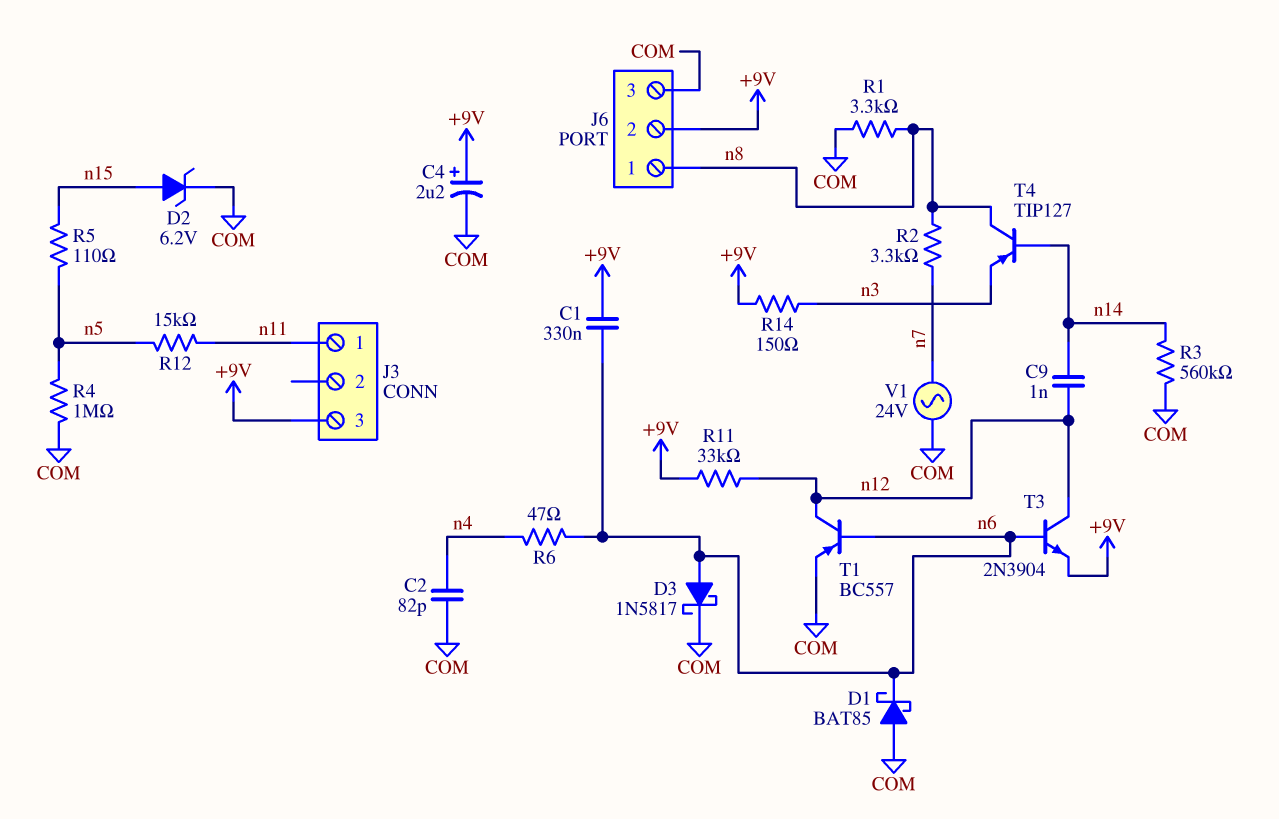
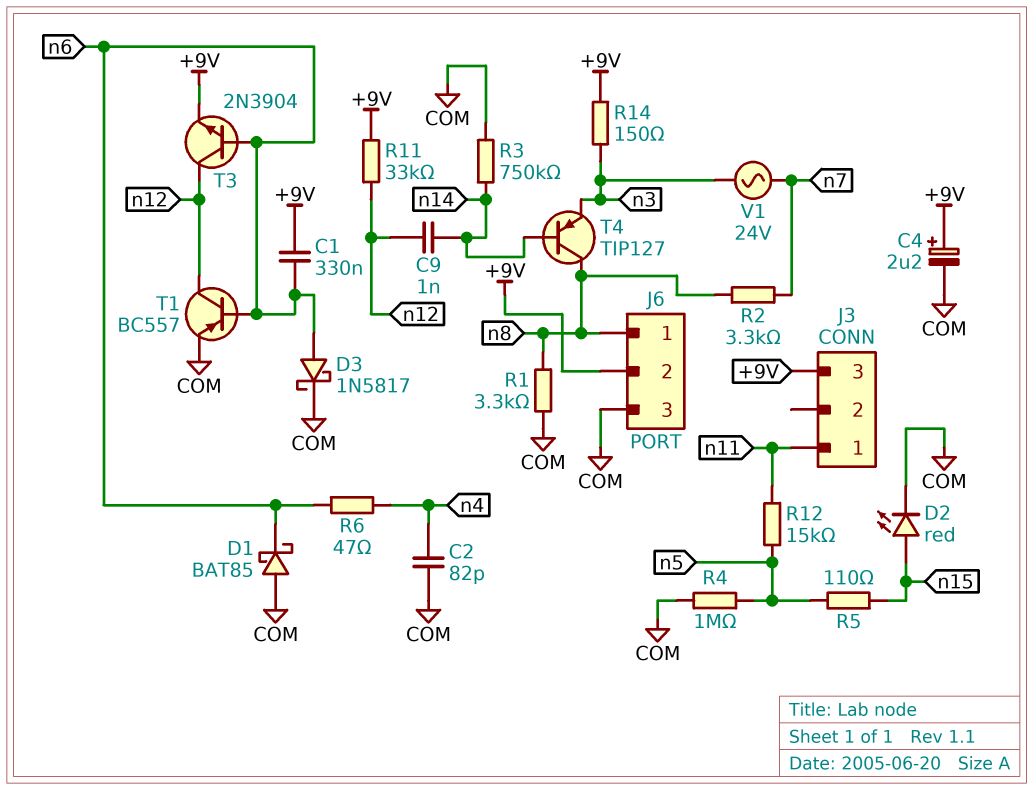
D2: zener 6.2V (A n15, K COM) -> LED red (A n15, K COM)
R3: 560k (COM, n14) -> 750k (COM, n14)
V1: AC 24V (COM, n7) -> AC 24V (n3, n7)

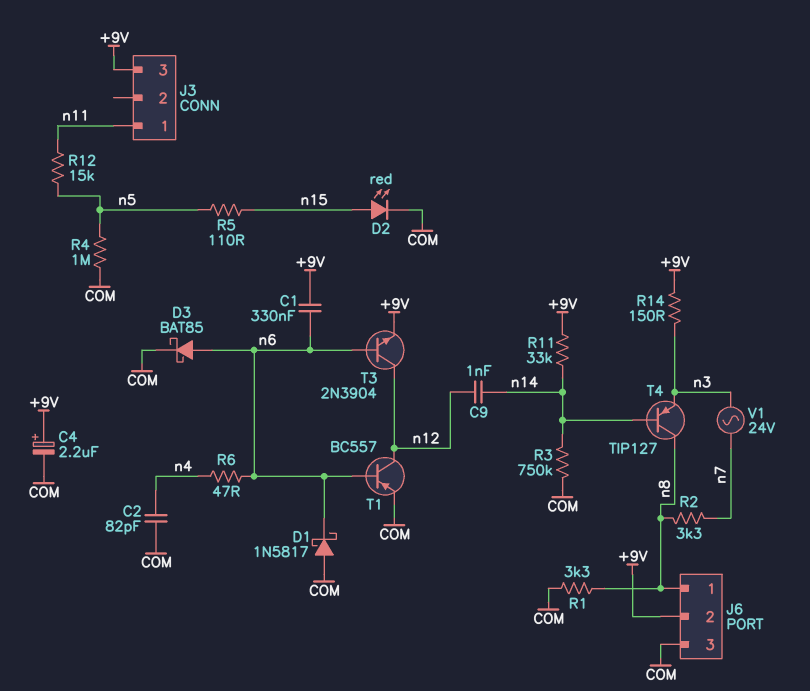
D1: schottky BAT85 (A COM, K n6) -> schottky 1N5817 (A COM, K n6)
D3: schottky 1N5817 (A n6, K COM) -> schottky BAT85 (A n6, K COM)
R11: 33k (+9V, n12) -> 33k (+9V, n14)

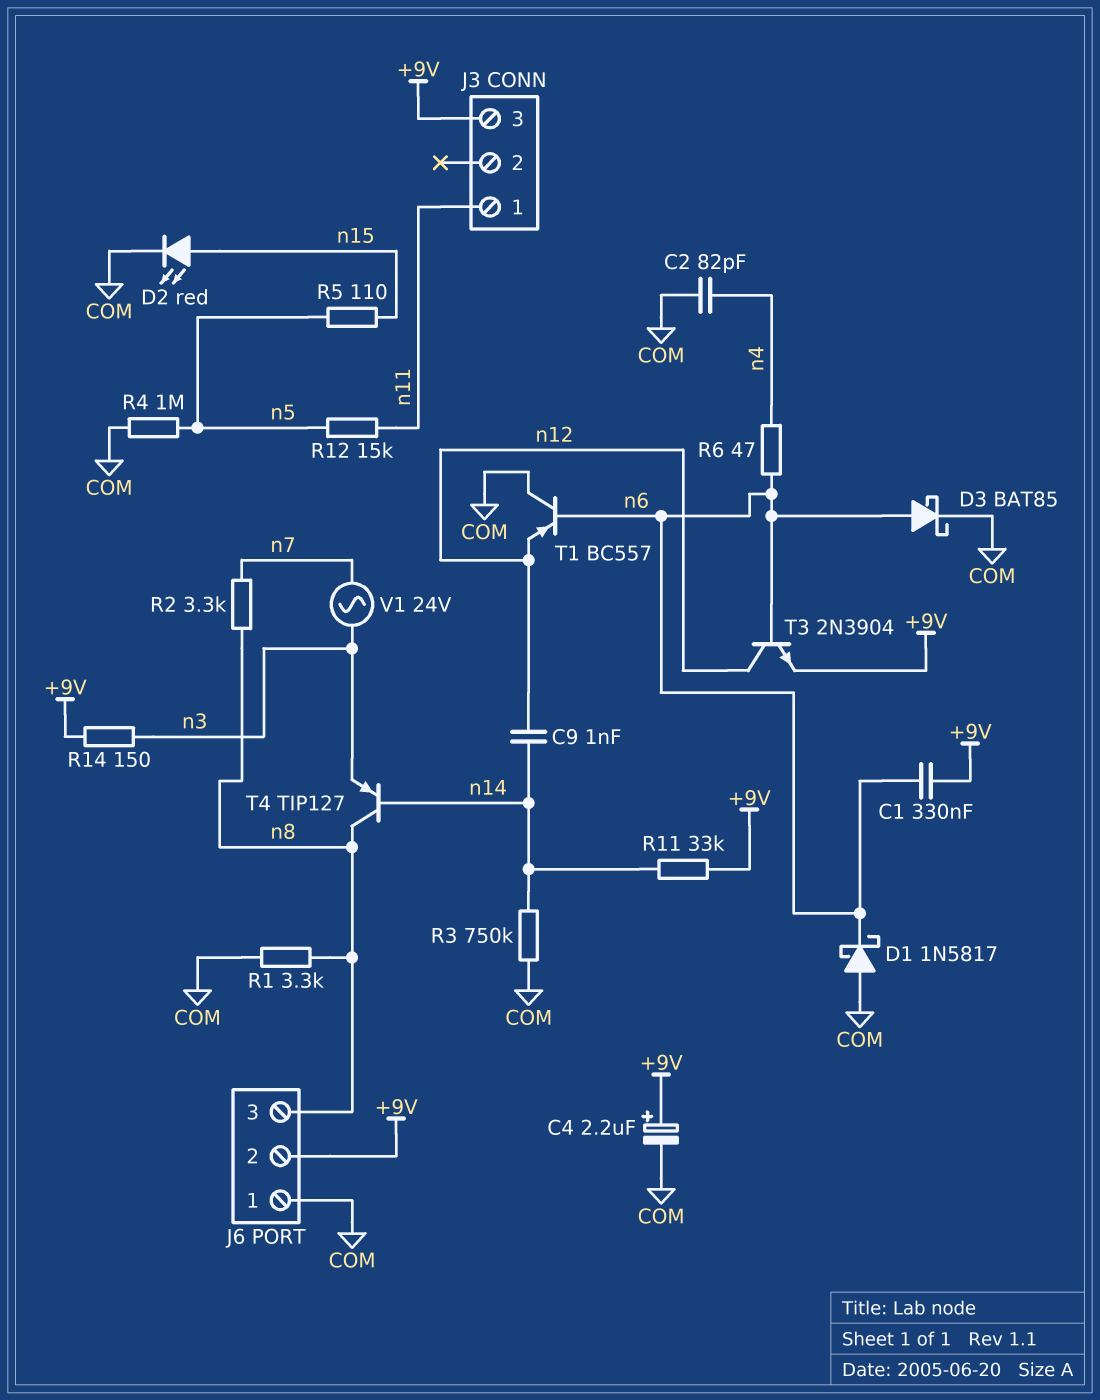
J6 pin 1: n8 -> COM
J6 pin 3: COM -> n8
T1: PNP BC557 (B n6, C n12, E COM) -> PNP BC557 (B n6, C COM, E n12)

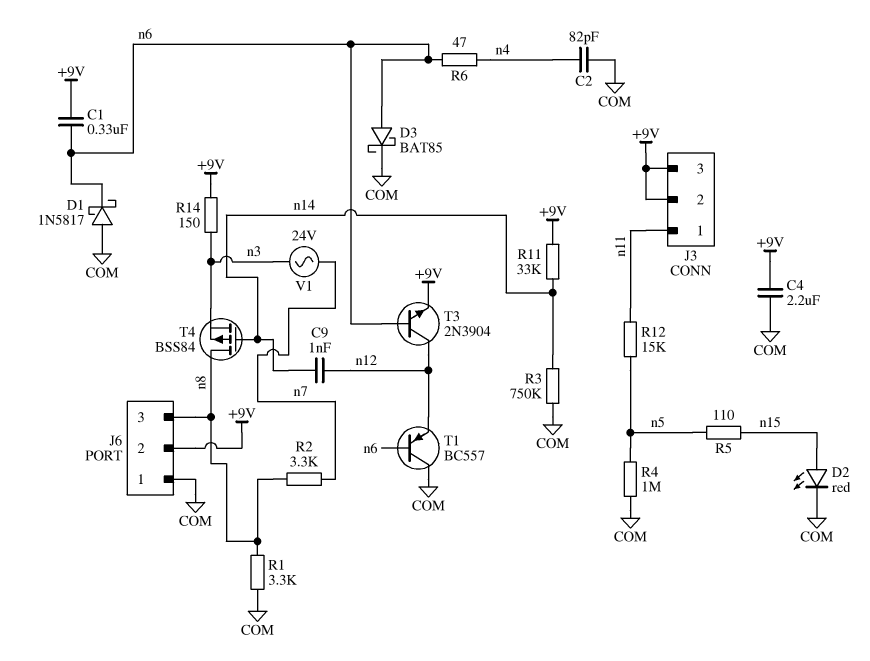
C4: 2.2uF (plus +9V, minus COM) -> 2.2uF (+9V, COM)
J3 pin 2: none -> +9V
T4: PNP TIP127 (B n14, C n8, E n3) -> PMOS BSS84 (G n14, D n8, S n3)

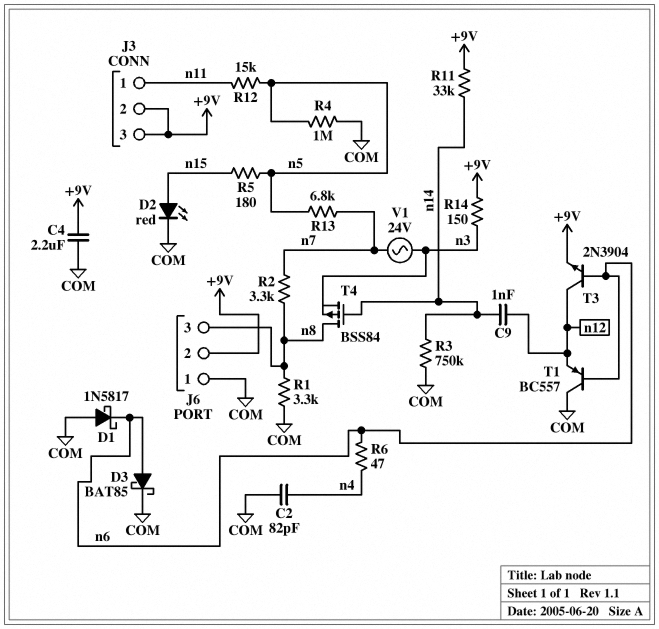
C1: 330nF (+9V, n6) -> none
R5: 110 (n5, n15) -> 180 (n5, n15)
R13: none -> 6.8k (n5, n7)

